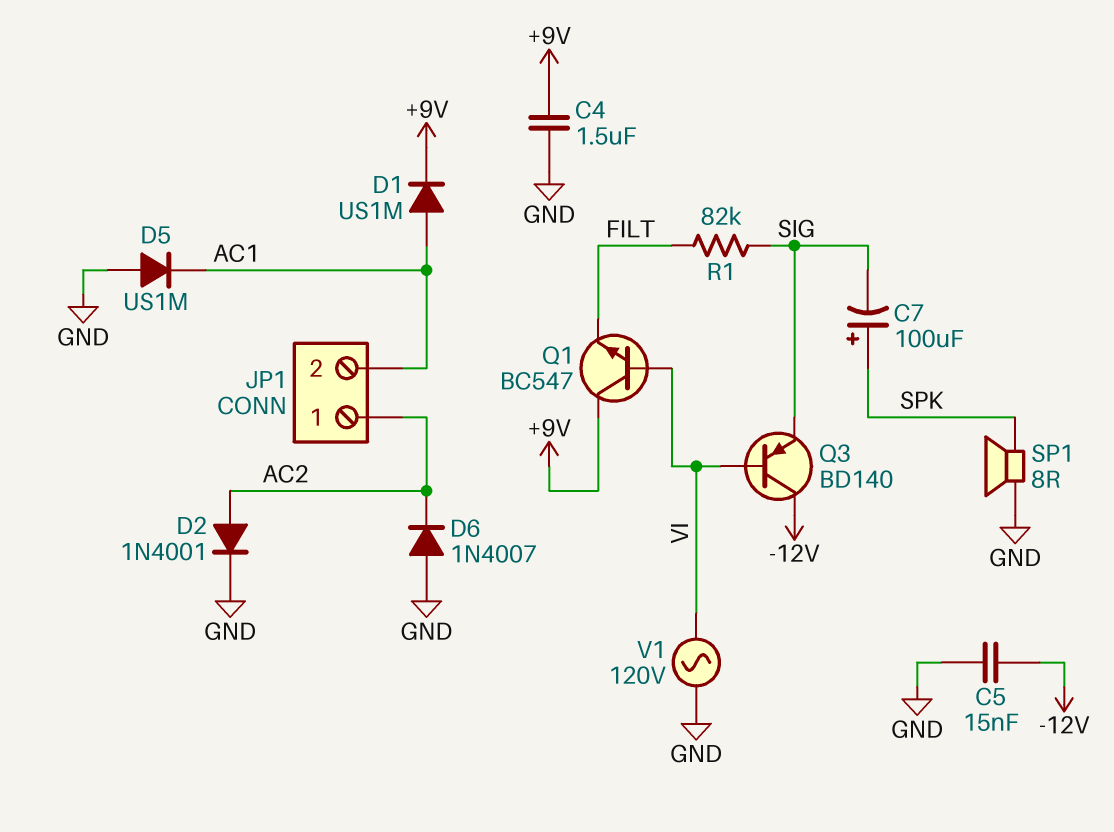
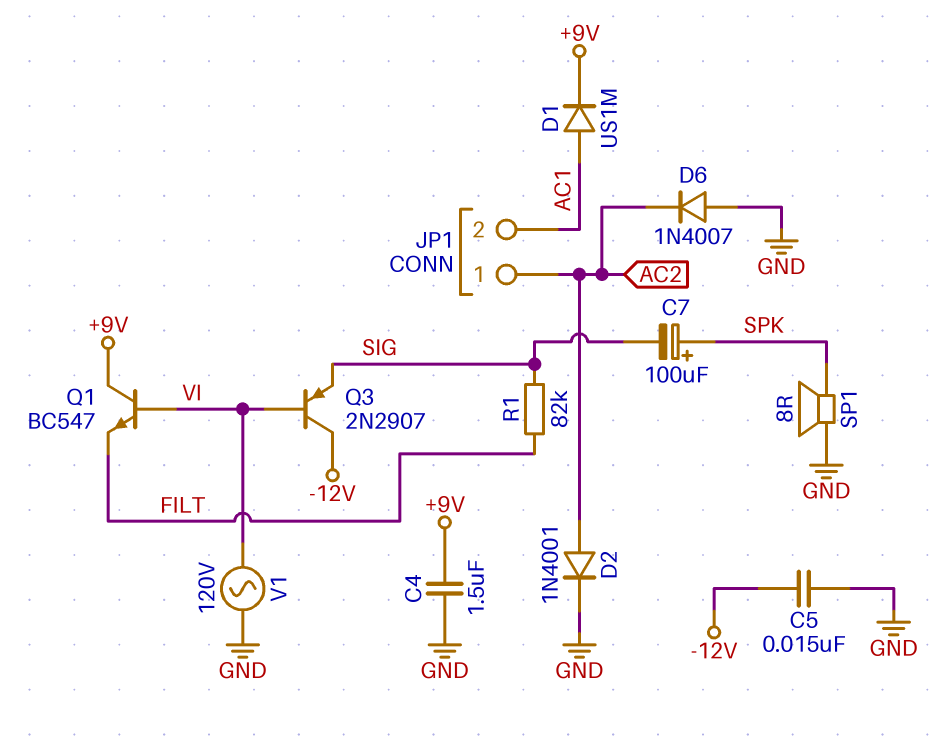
D5: diode US1M (A GND, K AC1) -> none
Q3: PNP BD140 (B VI, C -12V, E SIG) -> PNP 2N2907 (B VI, C -12V, E SIG)

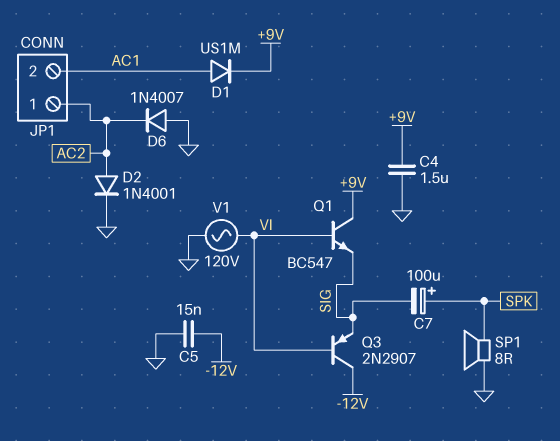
Q1: NPN BC547 (B VI, C +9V, E FILT) -> NPN BC547 (B VI, C +9V, E SIG)
R1: 82k (FILT, SIG) -> none

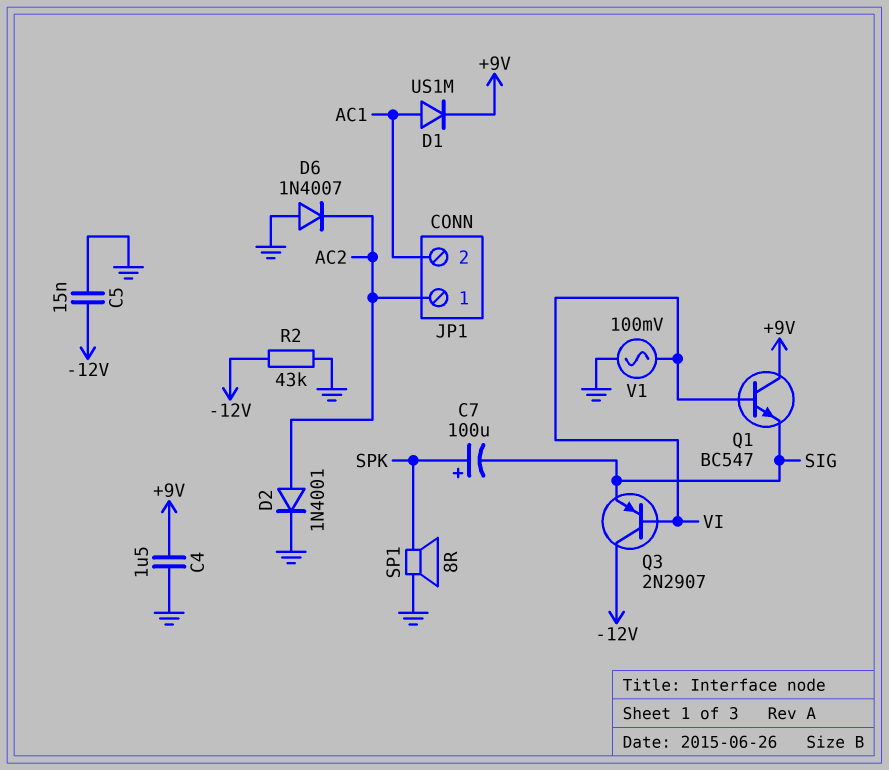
R2: none -> 43k (-12V, GND)
V1: AC 120V (GND, VI) -> AC 100mV (GND, VI)

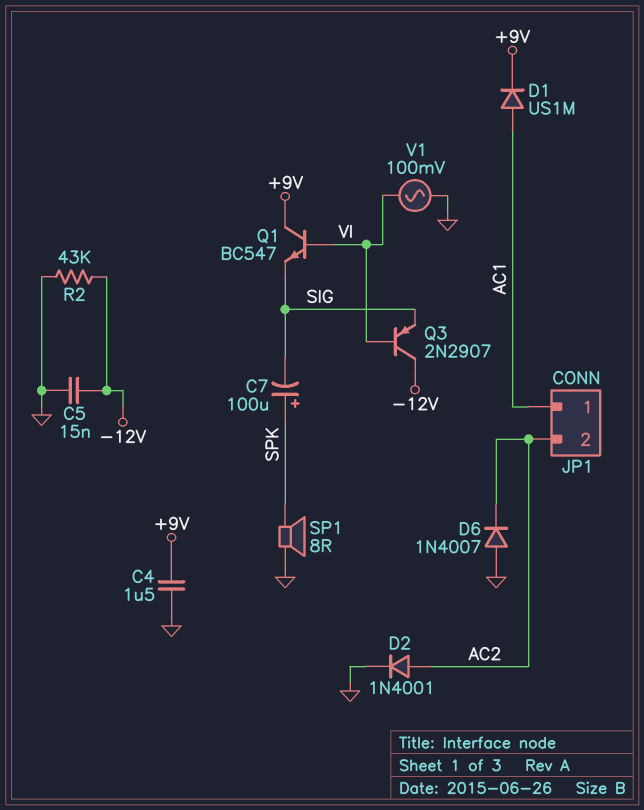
JP1 pin 1: AC2 -> AC1
JP1 pin 2: AC1 -> AC2

